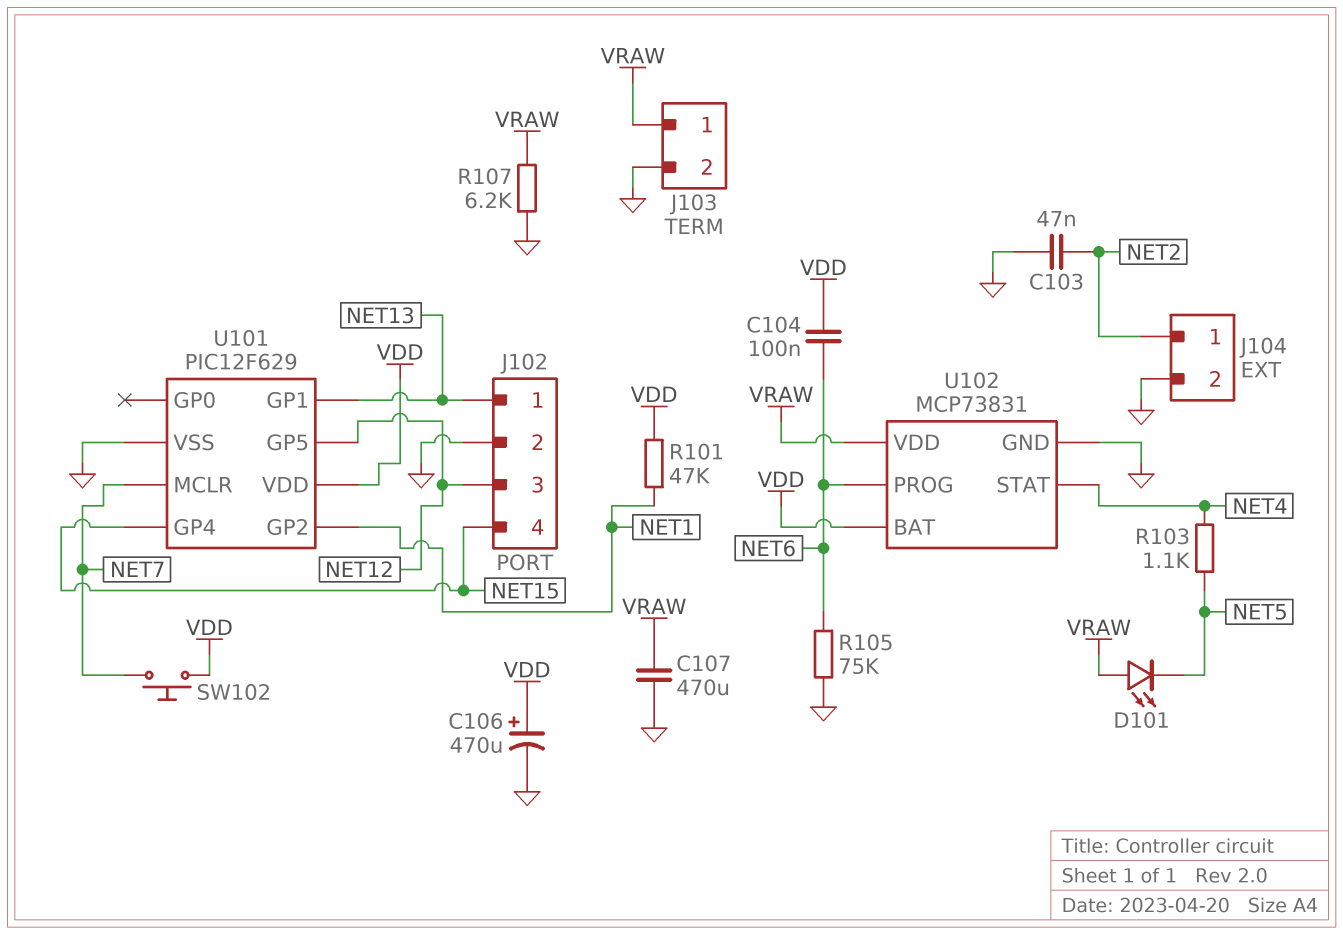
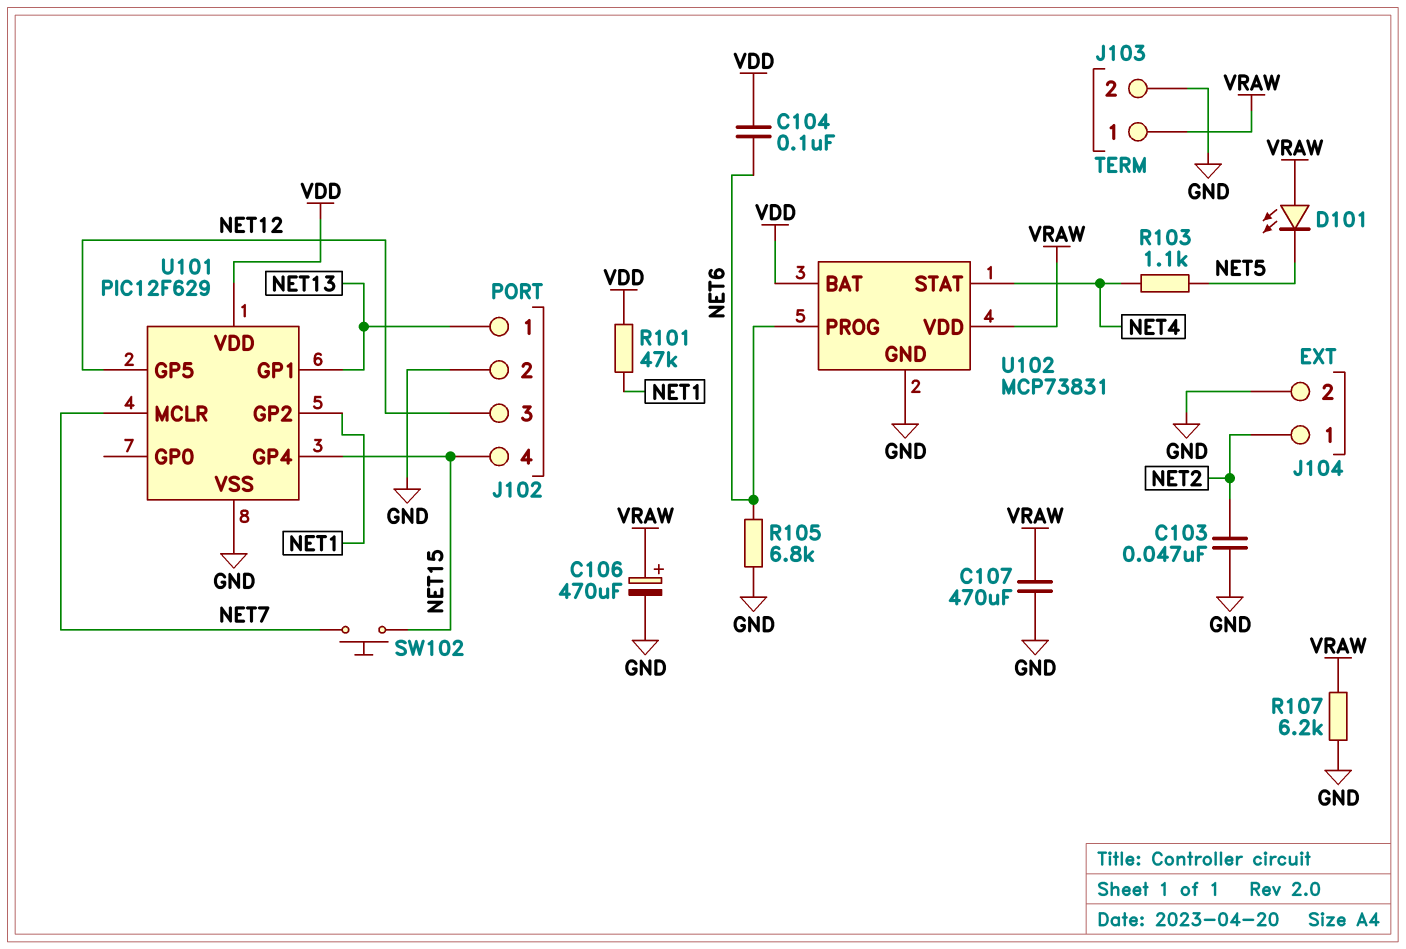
C106: 470uF (plus VDD, minus GND) -> 470uF (plus VRAW, minus GND)
R105: 75k (GND, NET6) -> 6.8k (GND, NET6)
SW102: button (NET7, VDD) -> button (NET7, NET15)

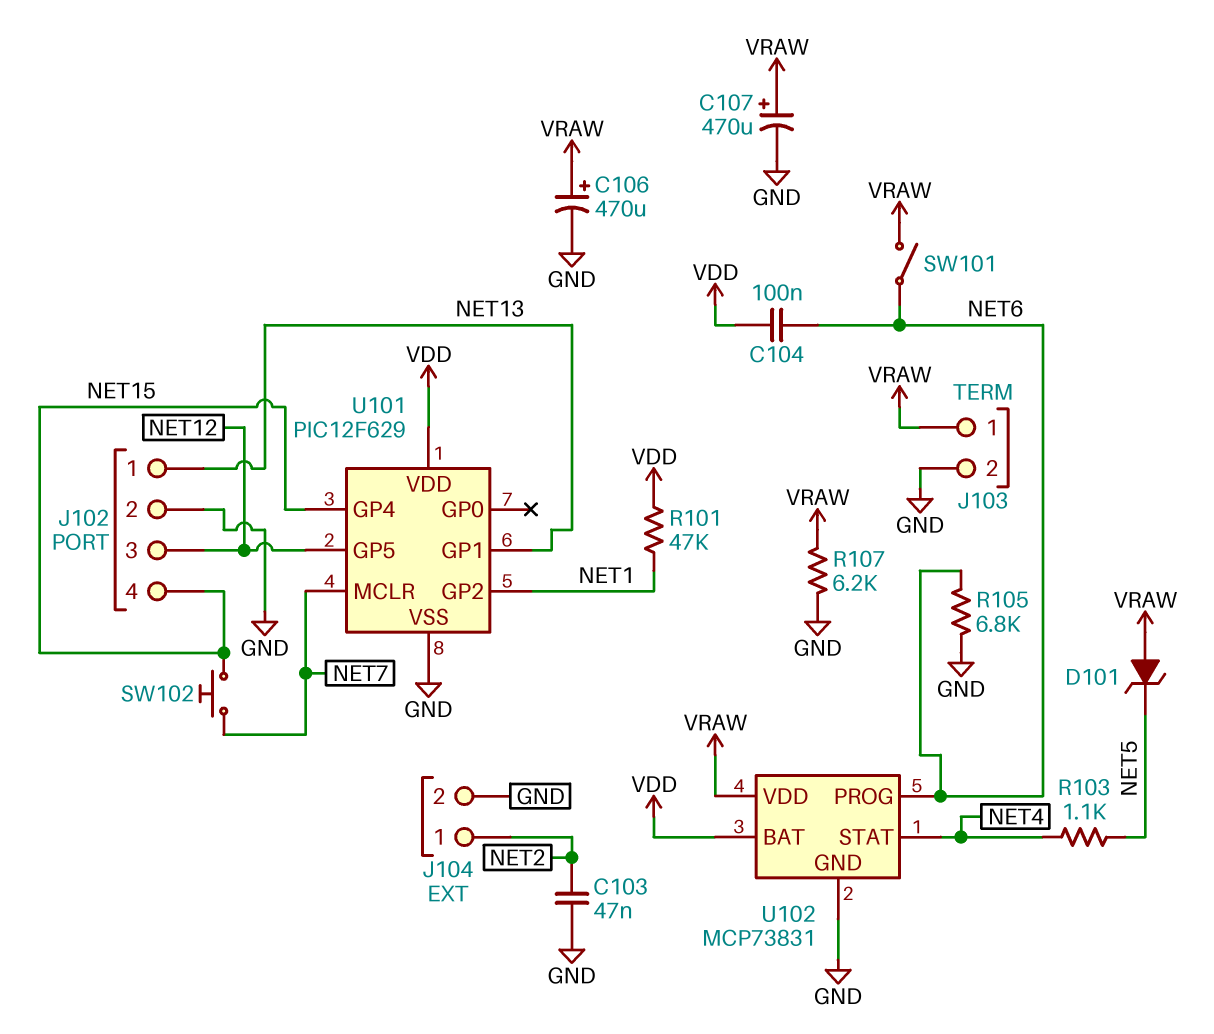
C107: 470uF (GND, VRAW) -> 470uF (plus VRAW, minus GND)
D101: LED (A VRAW, K NET5) -> zener (A VRAW, K NET5)
SW101: none -> switch (NET6, VRAW)

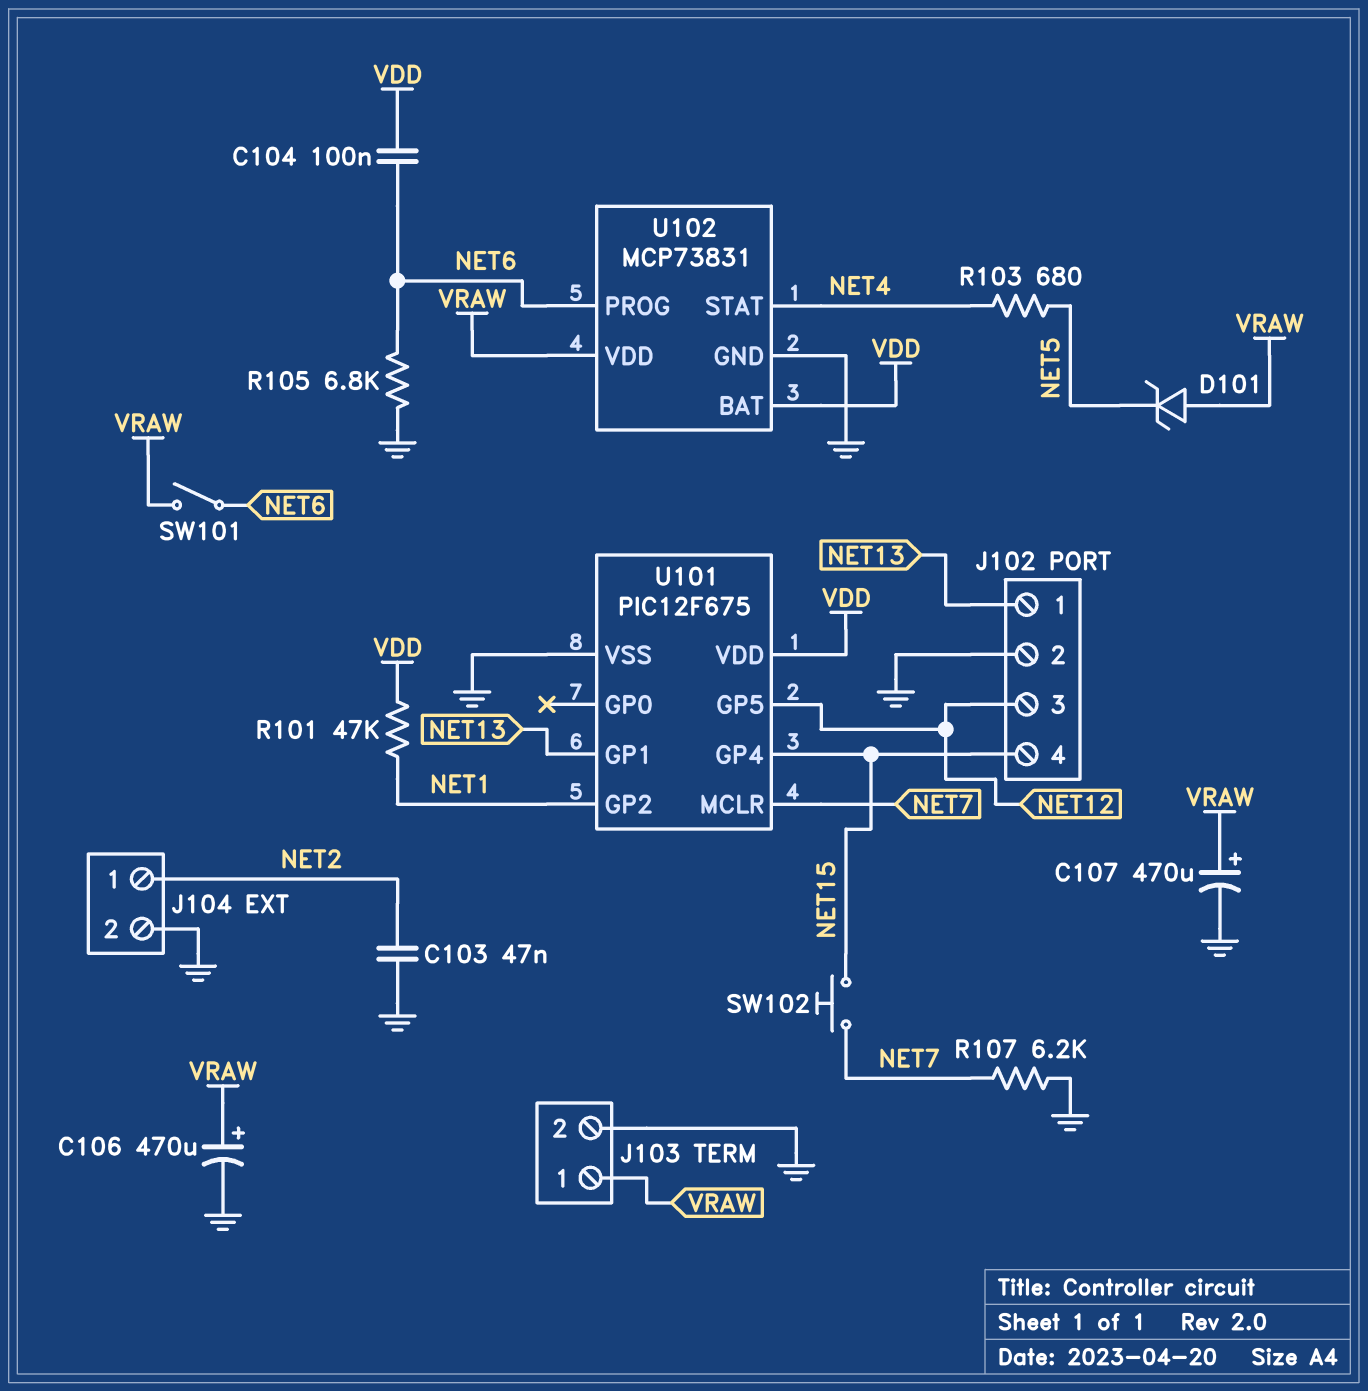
R103: 1.1k (NET4, NET5) -> 680 (NET4, NET5)
R107: 6.2k (GND, VRAW) -> 6.2k (GND, NET7)
U101: PIC12F629 -> PIC12F675

